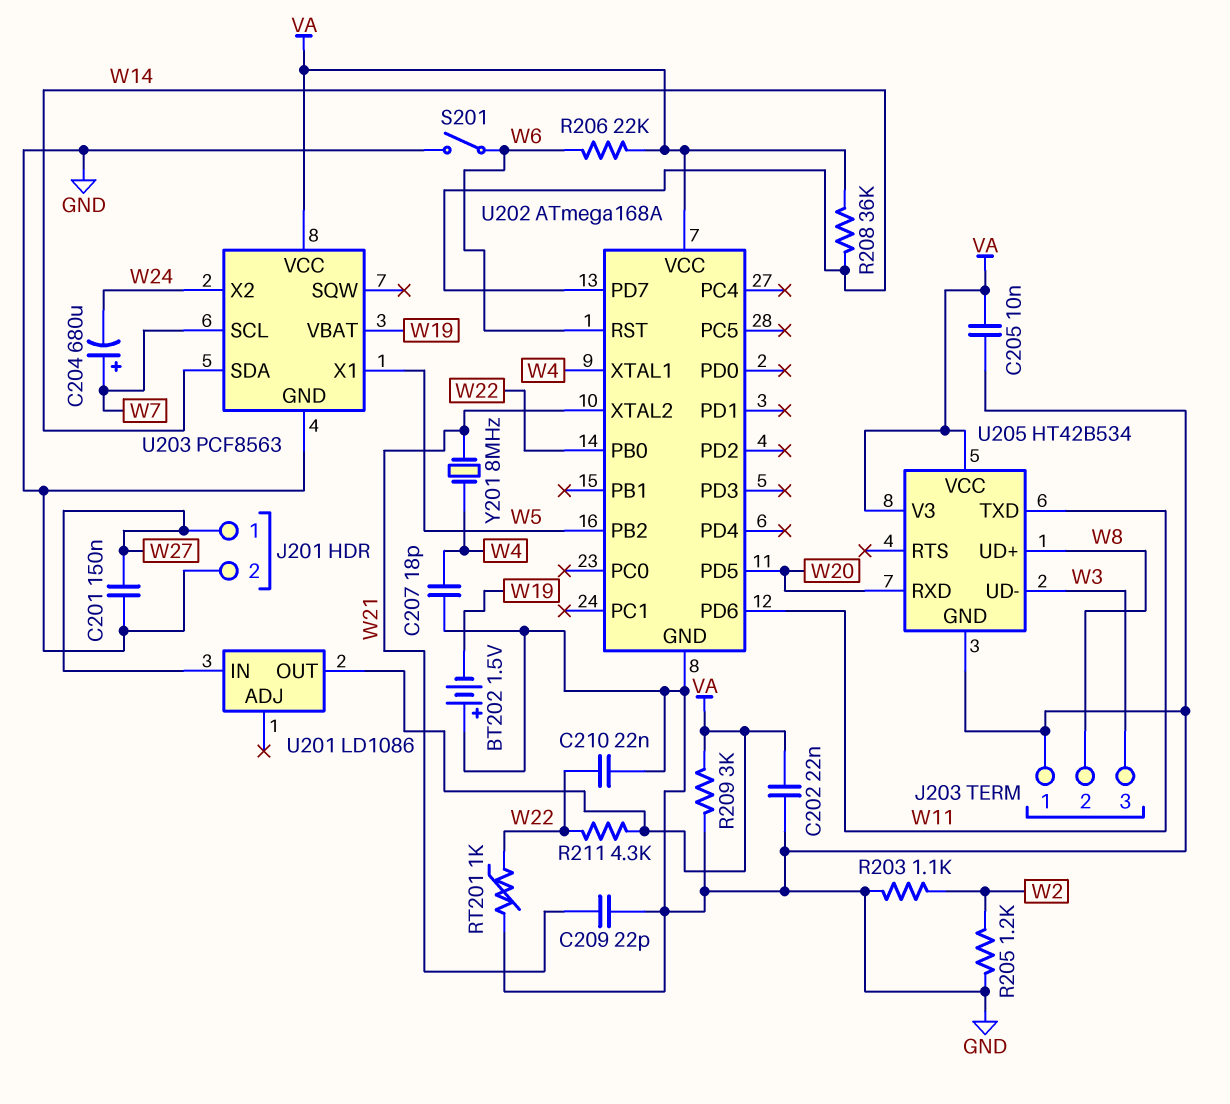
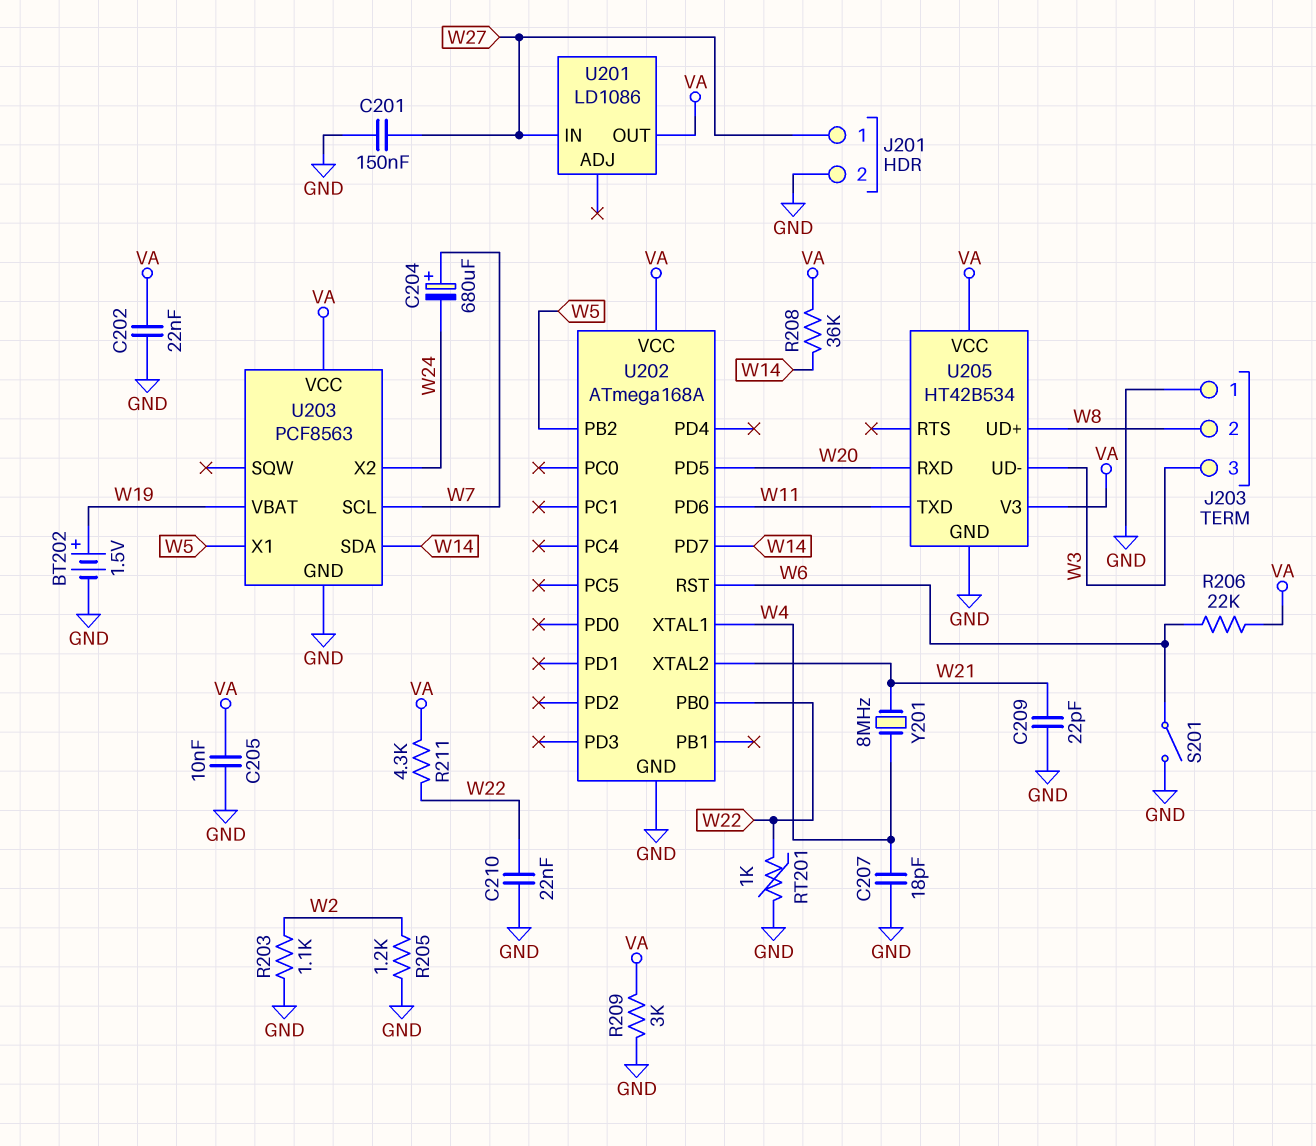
BT202: 1.5V (plus GND, minus W19) -> 1.5V (plus W19, minus GND)

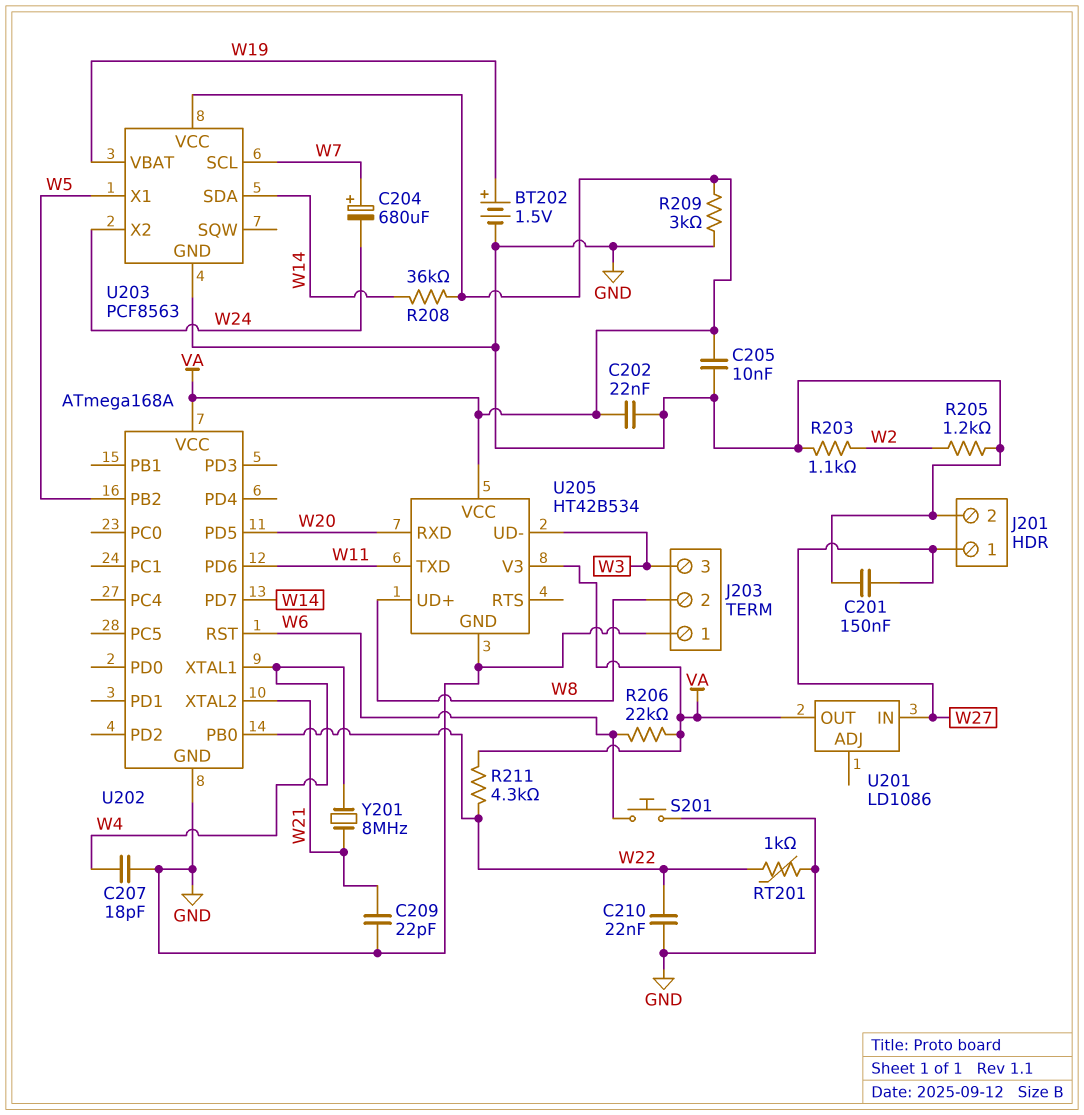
S201: switch (GND, W6) -> button (GND, W6)

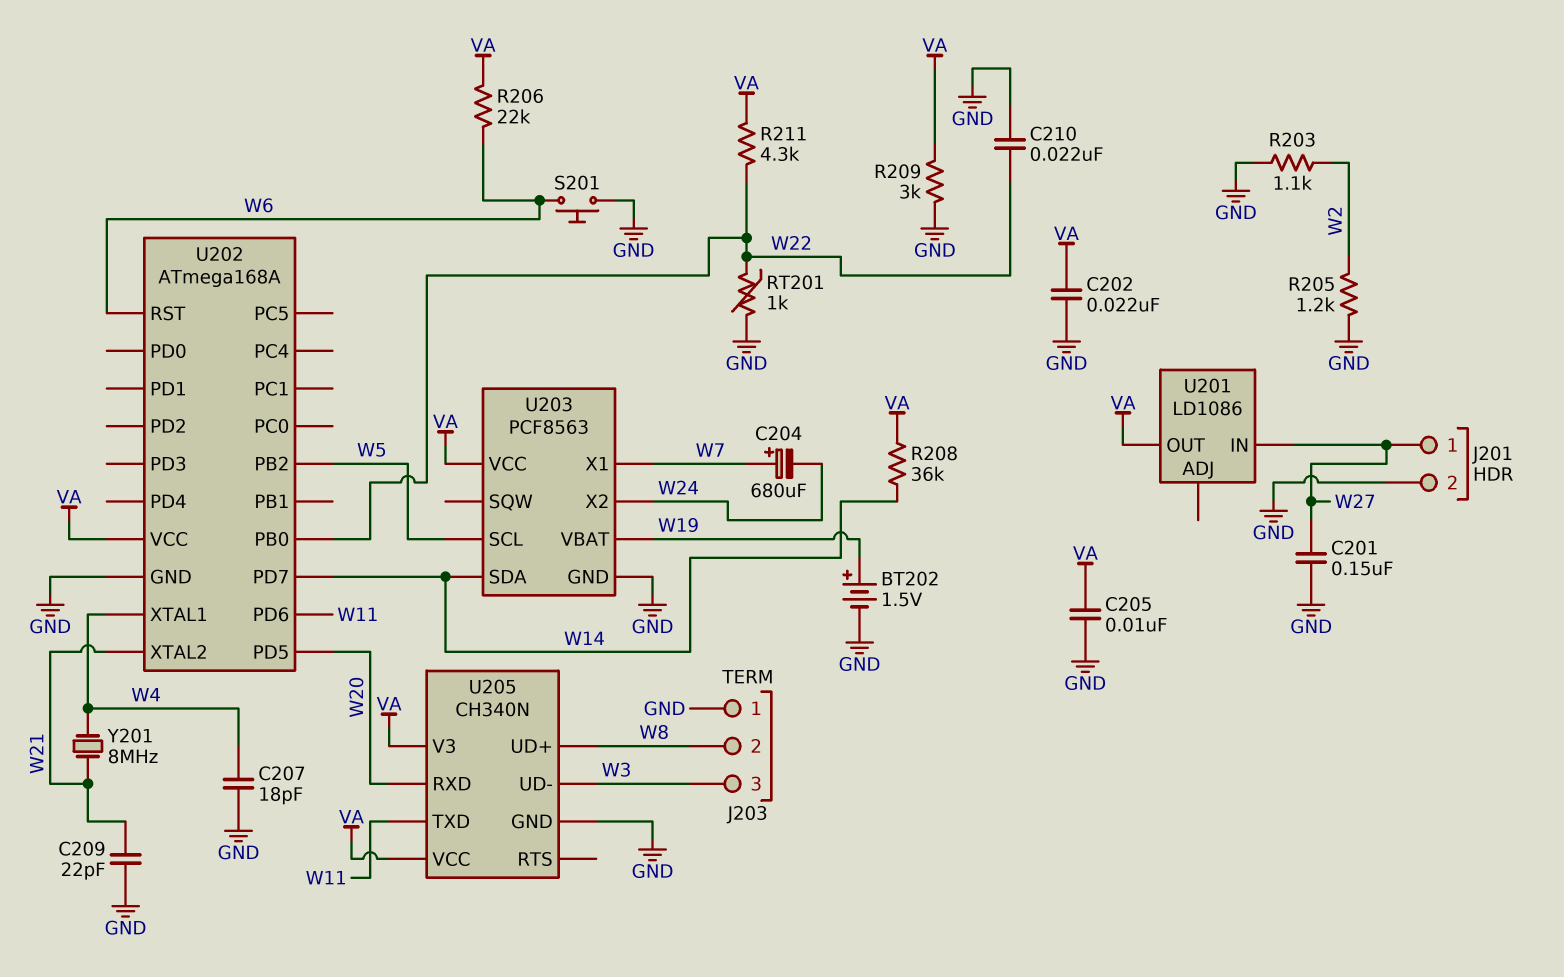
U203 pin SCL: W7 -> W5
U203 pin X1: W5 -> W7
U205: HT42B534 -> CH340N

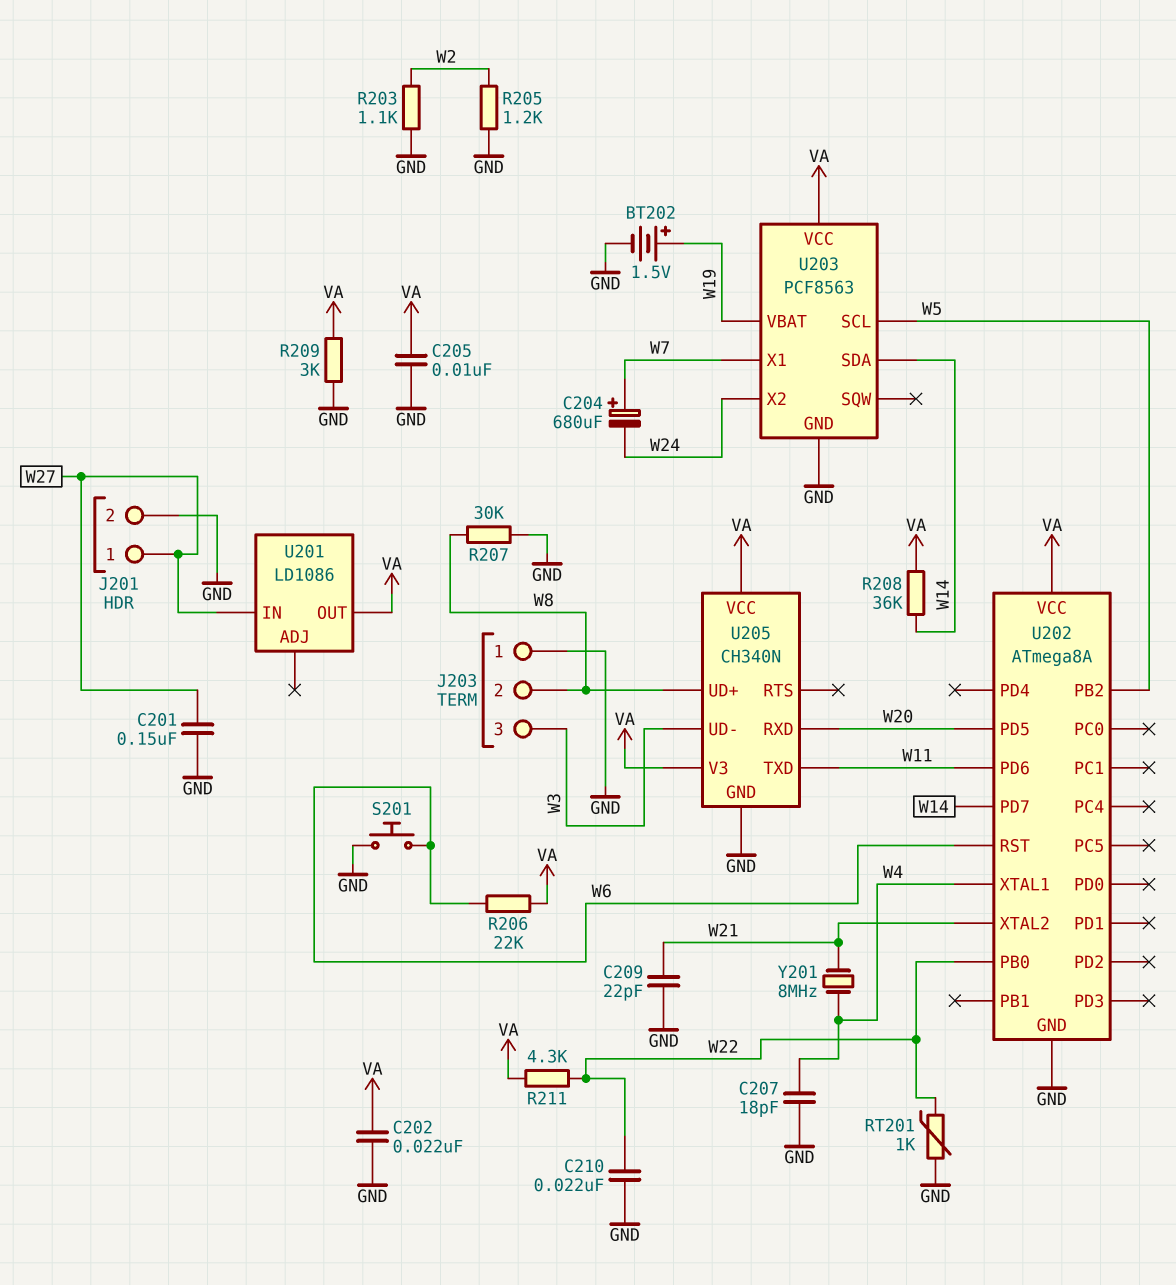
R207: none -> 30k (GND, W8)
U202: ATmega168A -> ATmega8A

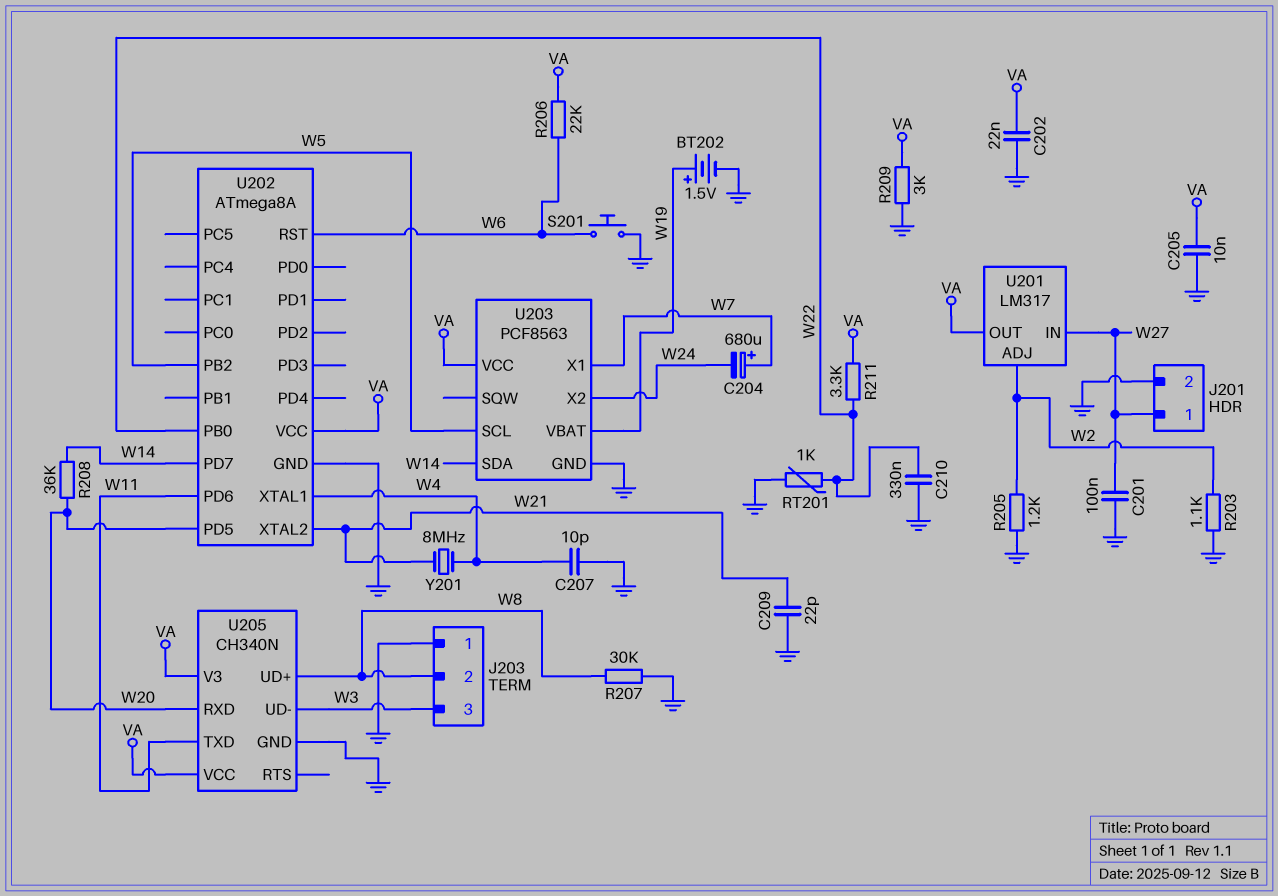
C201: 150nF (GND, W27) -> 100nF (GND, W27)
C207: 18pF (GND, W4) -> 10pF (GND, W4)
C210: 22nF (GND, W22) -> 330nF (GND, W22)
R208: 36k (VA, W14) -> 36k (W14, W20)
R211: 4.3k (VA, W22) -> 3.3k (VA, W22)
U201: LD1086 -> LM317
U201 pin ADJ: none -> W2

